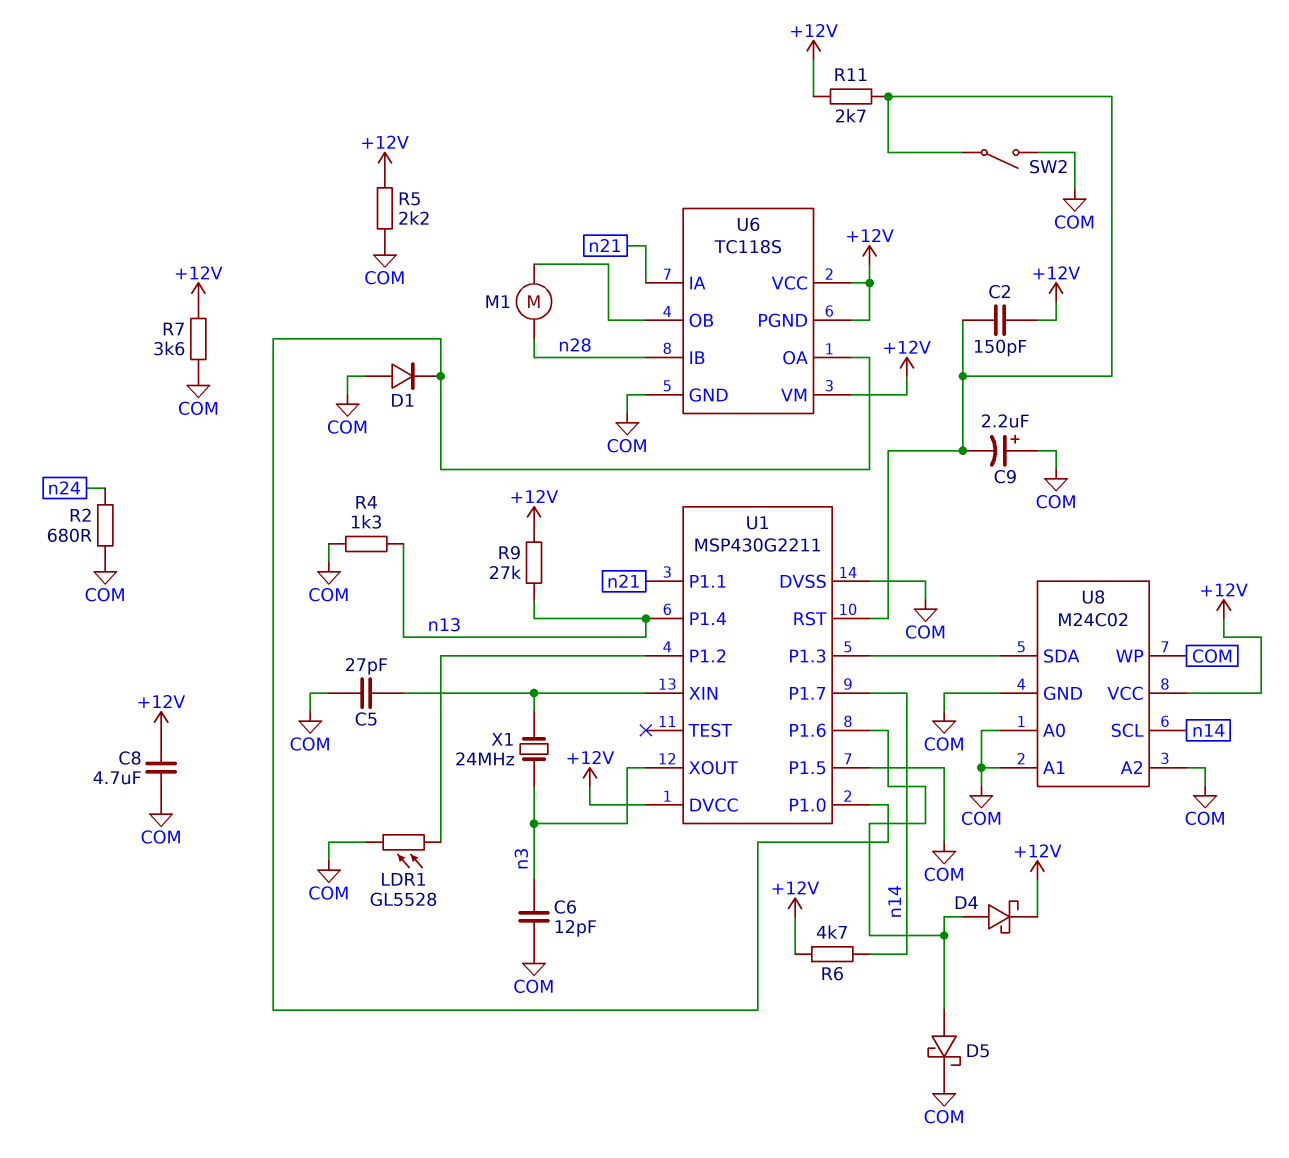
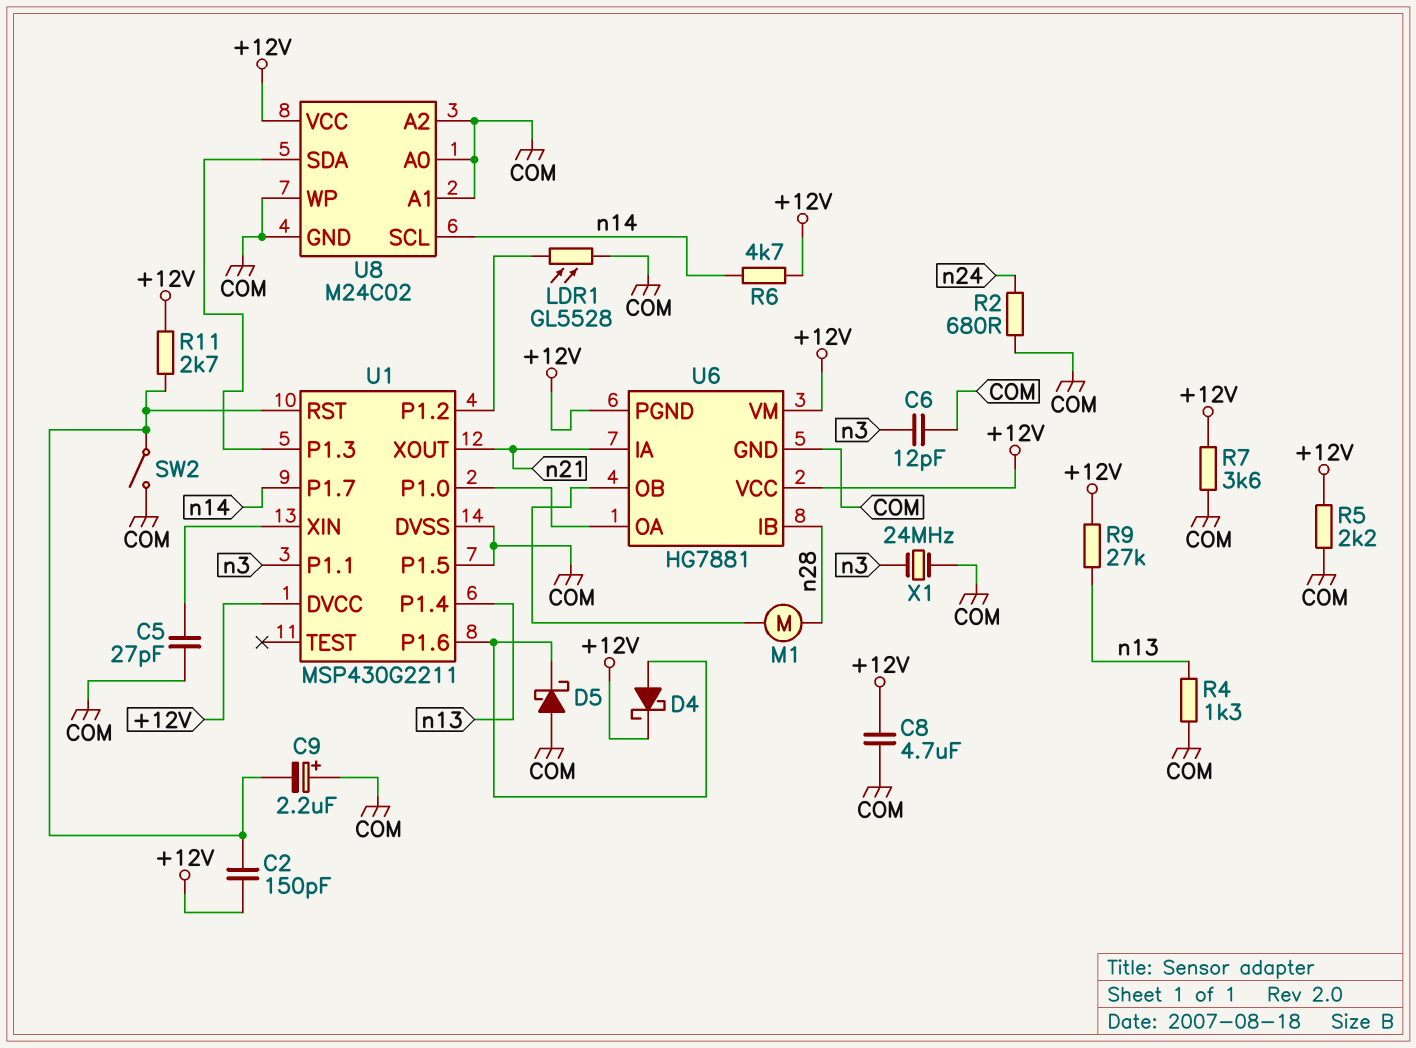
D1: diode (A COM, K U1/P1.0) -> none
D5: schottky (A U1/P1.6, K COM) -> schottky (A COM, K U1/P1.6)
U1 pin P1.1: n21 -> n3
U1 pin XOUT: n3 -> n21
U6: TC118S -> HG7881
X1: 24MHz (U1/XIN, n3) -> 24MHz (COM, n3)

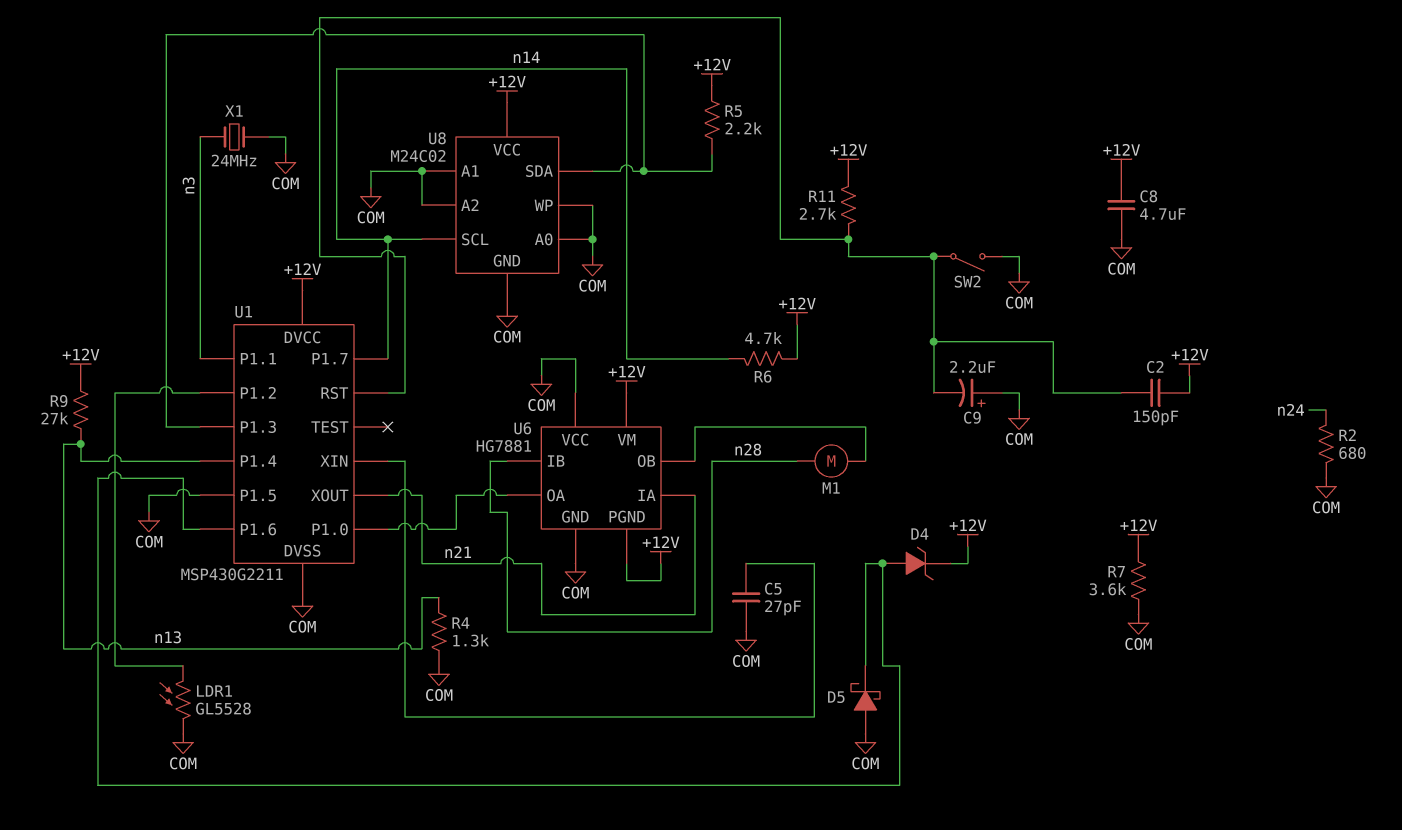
C6: 12pF (COM, n3) -> none
D4: schottky (A U1/P1.6, K +12V) -> zener (A U1/P1.6, K +12V)
R5: 2.2k (+12V, COM) -> 2.2k (+12V, U1/P1.3)
U6 pin VCC: +12V -> COM

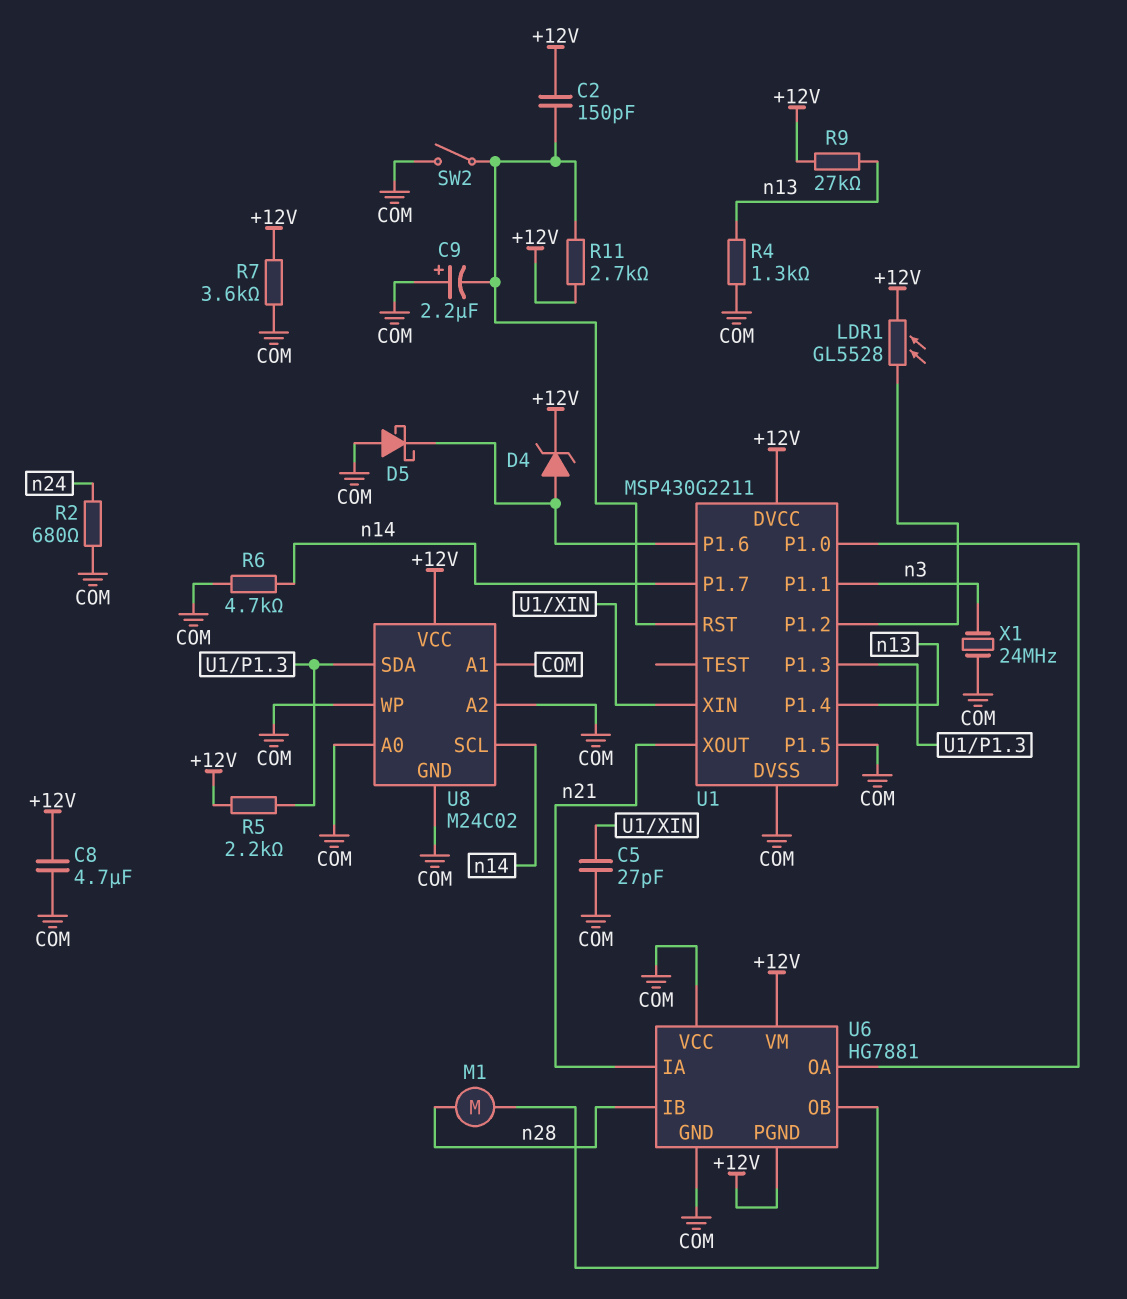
LDR1: GL5528 (COM, U1/P1.2) -> GL5528 (+12V, U1/P1.2)
R6: 4.7k (+12V, n14) -> 4.7k (COM, n14)

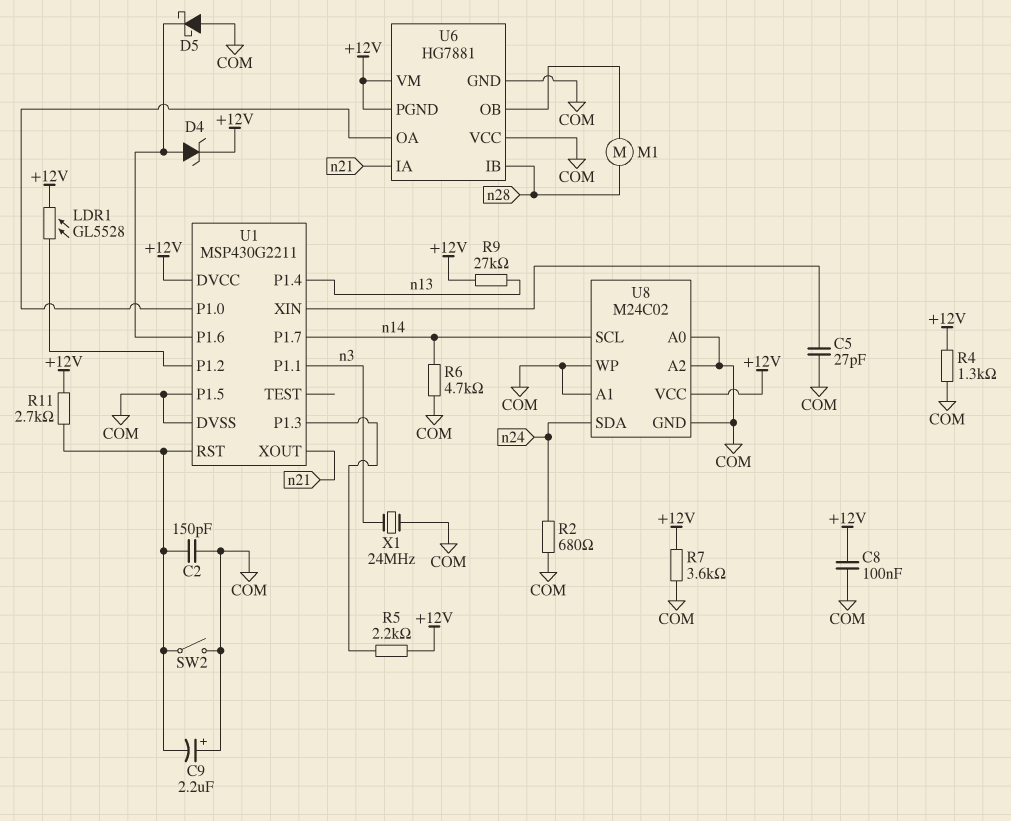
C2: 150pF (+12V, U1/RST) -> 150pF (COM, U1/RST)
C8: 4.7uF (+12V, COM) -> 100nF (+12V, COM)
R4: 1.3k (COM, n13) -> 1.3k (+12V, COM)
U8 pin SDA: U1/P1.3 -> n24

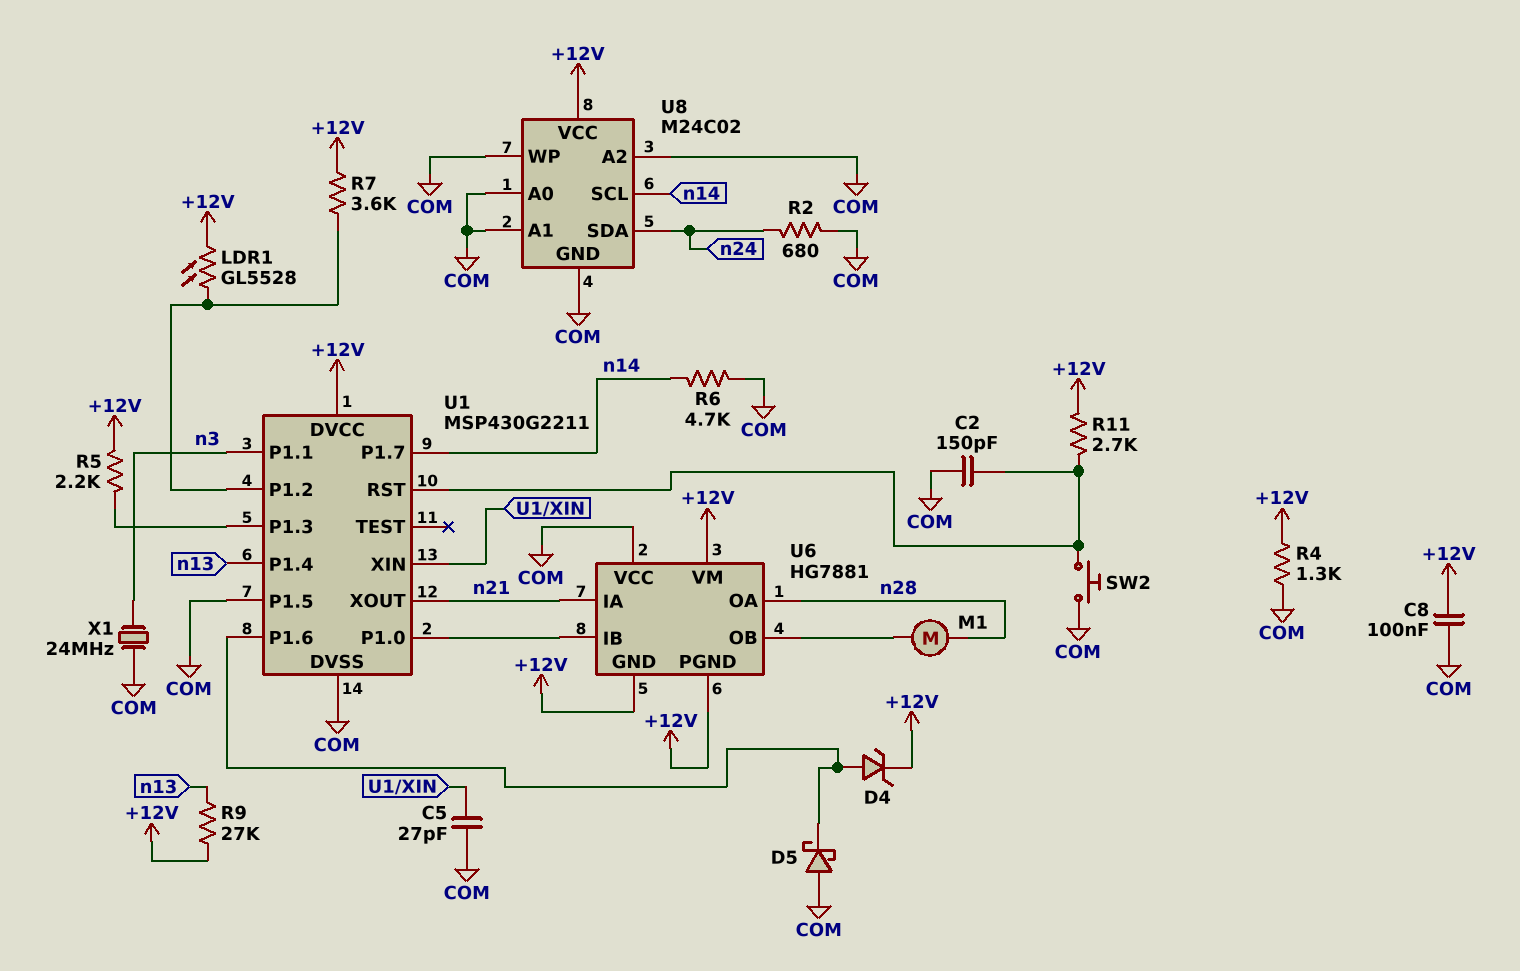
C9: 2.2uF (plus COM, minus U1/RST) -> none
R7: 3.6k (+12V, COM) -> 3.6k (+12V, U1/P1.2)
SW2: switch (COM, U1/RST) -> button (COM, U1/RST)
U6 pin GND: COM -> +12V
U6 pin IB: n28 -> U1/P1.0
U6 pin OA: U1/P1.0 -> n28

